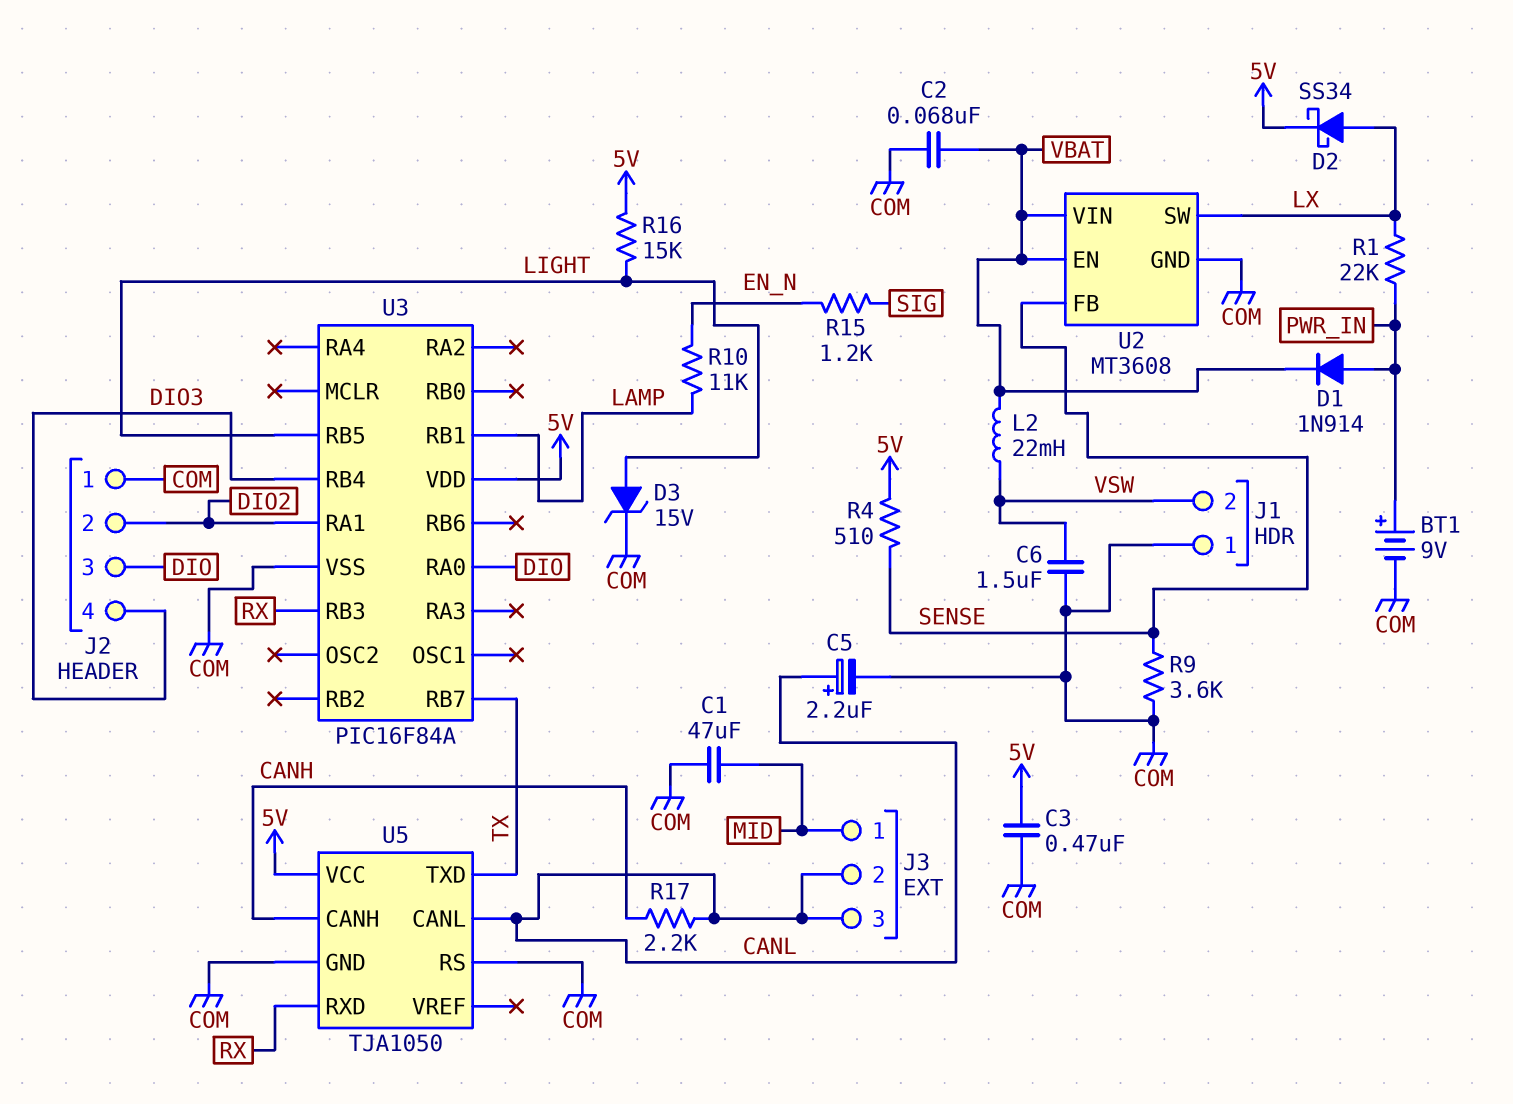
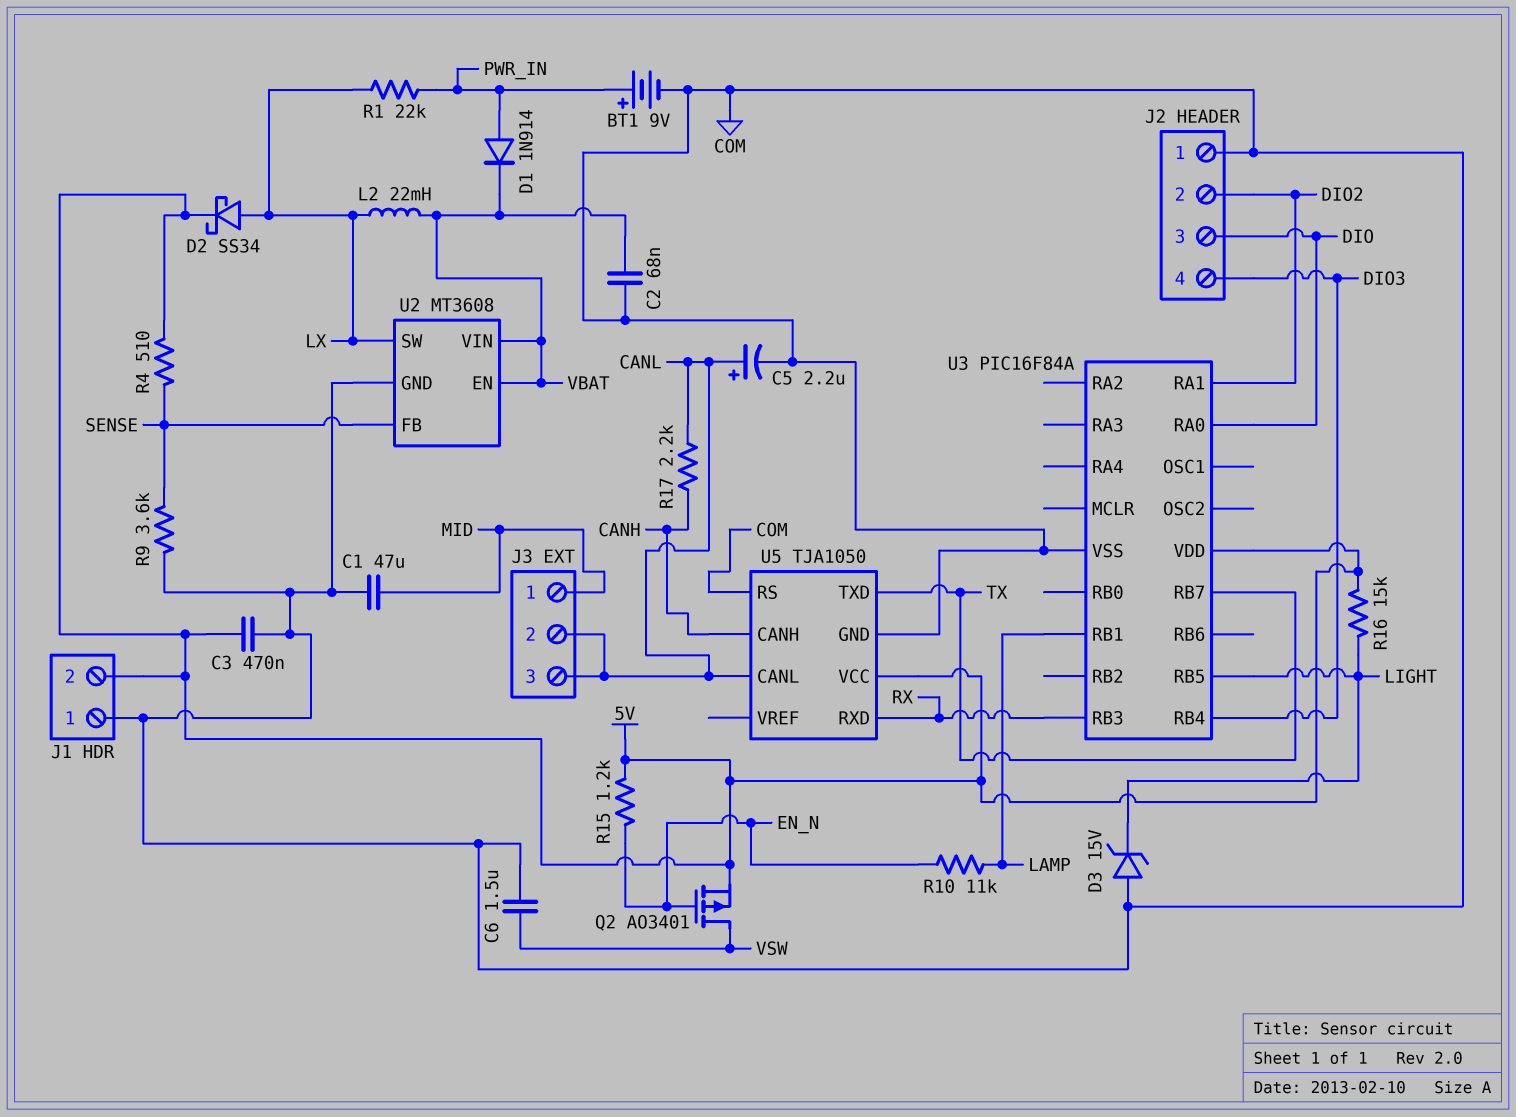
D3: zener 15V (A LIGHT, K COM) -> zener 15V (A COM, K LIGHT)
J1 pin 2: VSW -> 5V
L2: 22mH (VBAT, VSW) -> 22mH (LX, VBAT)
Q2: none -> PMOS AO3401 (G EN_N, D VSW, S 5V)
R15: 1.2k (EN_N, SIG) -> 1.2k (5V, EN_N)

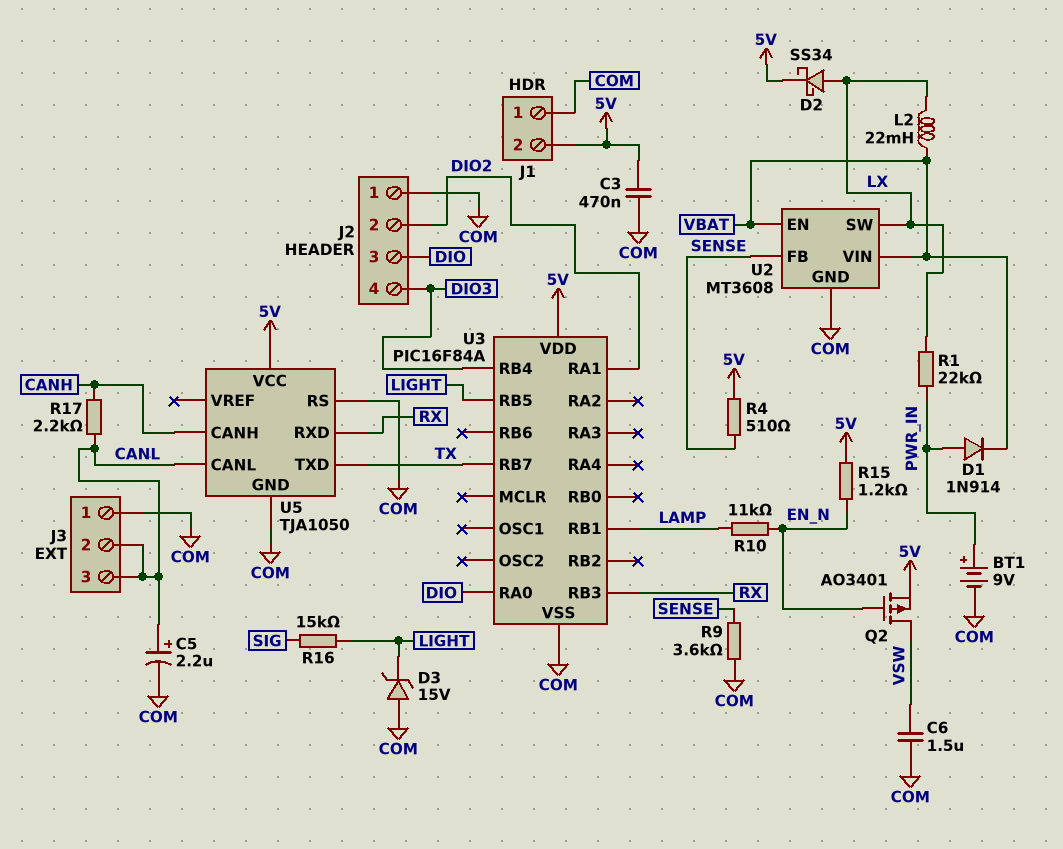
C1: 47uF (COM, MID) -> none
C2: 68nF (COM, VBAT) -> none
J3 pin 1: MID -> COM
R16: 15k (5V, LIGHT) -> 15k (LIGHT, SIG)

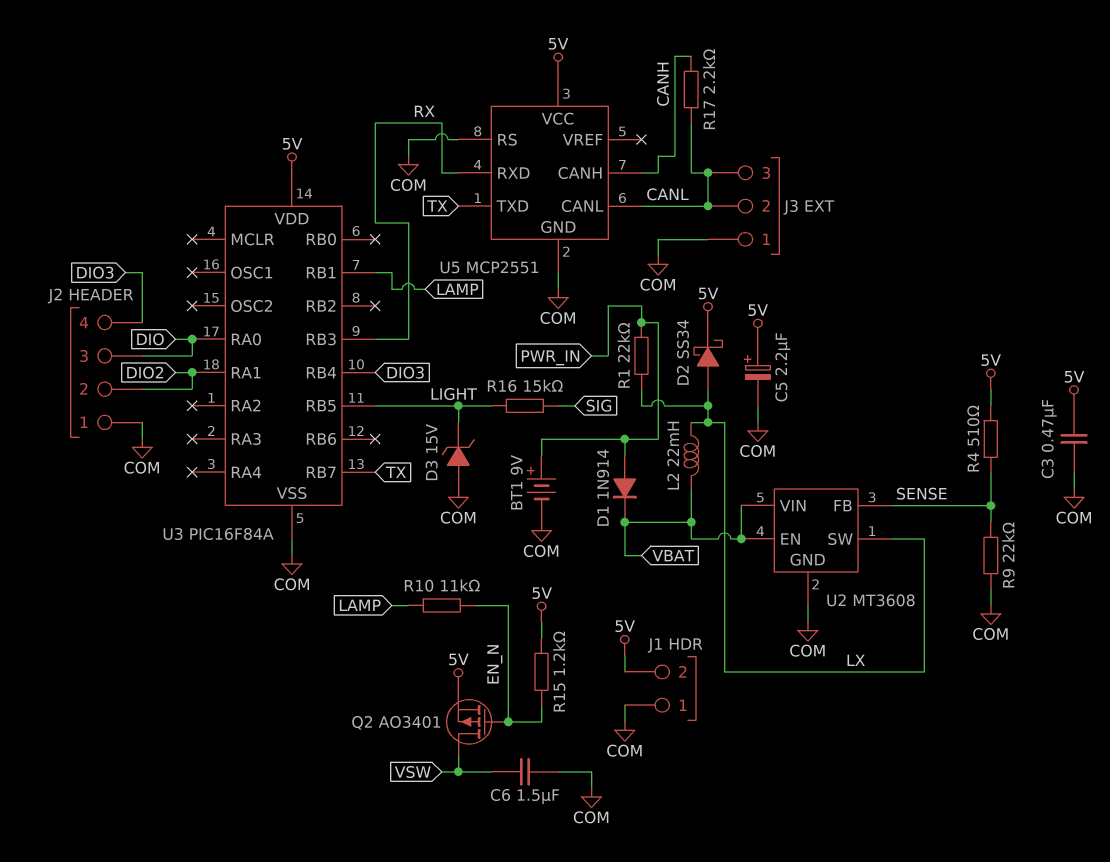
C5: 2.2uF (plus CANL, minus COM) -> 2.2uF (plus 5V, minus COM)
R9: 3.6k (COM, SENSE) -> 22k (COM, SENSE)
U5: TJA1050 -> MCP2551

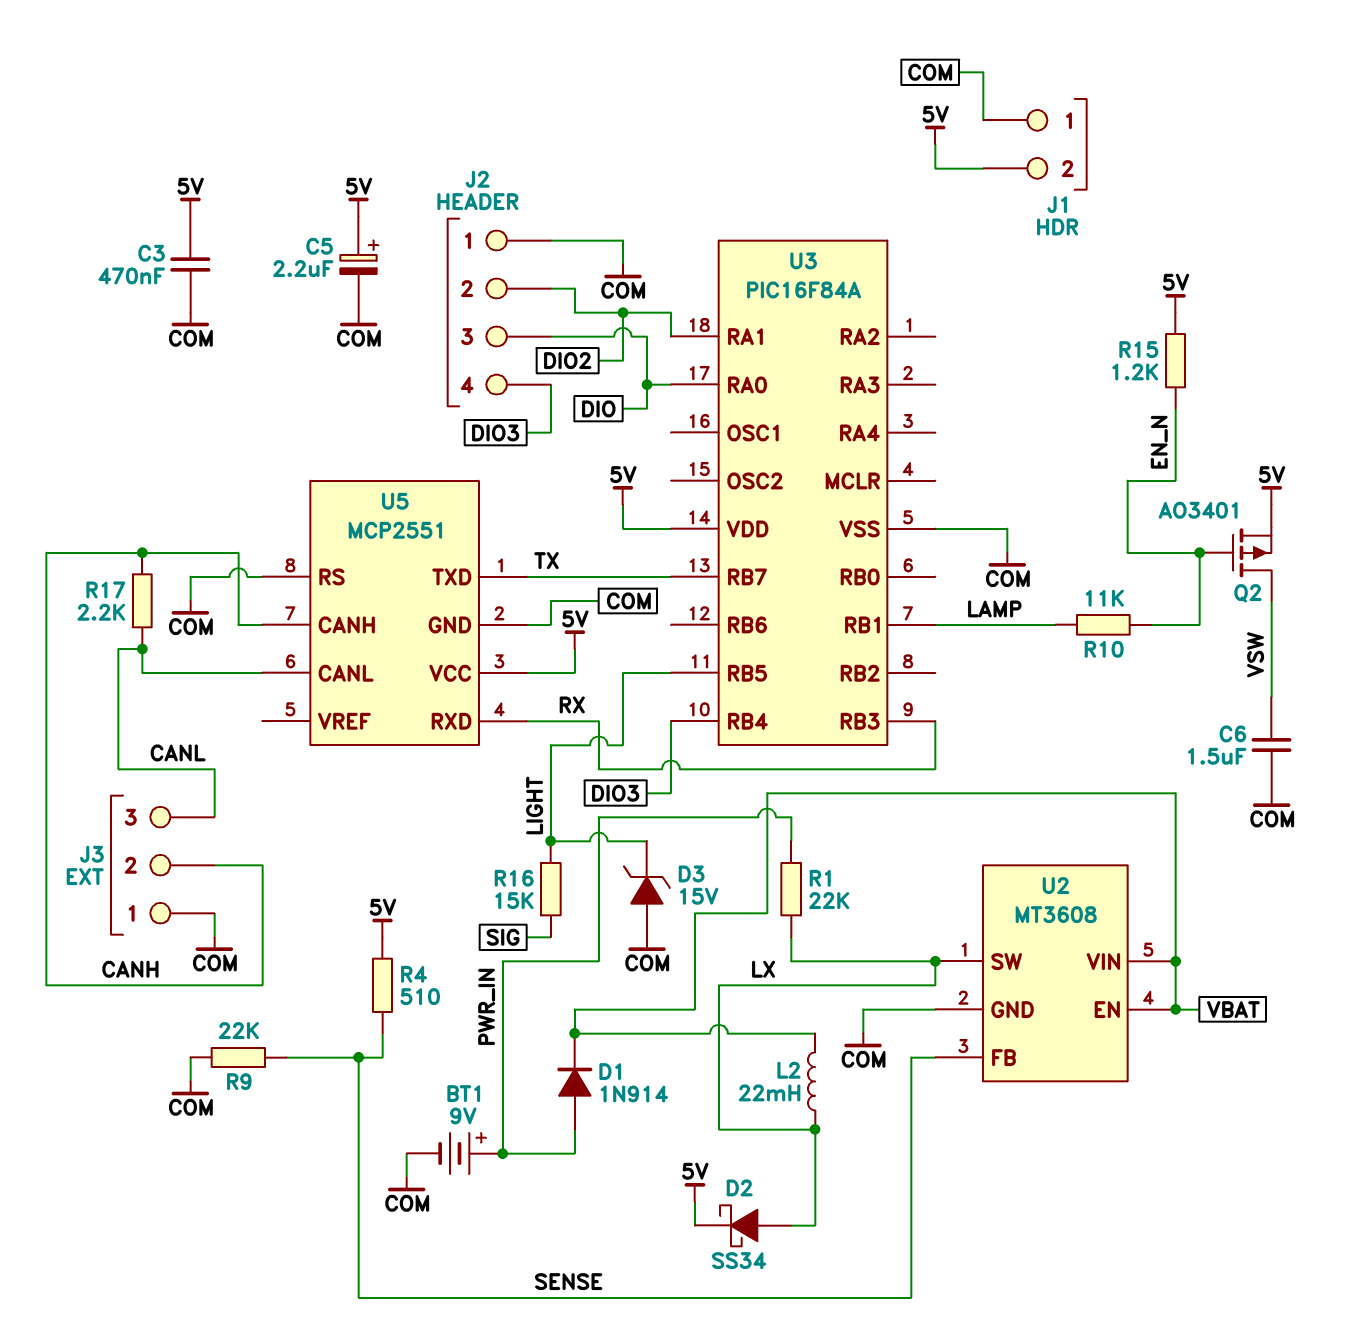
J3 pin 2: CANL -> CANH

